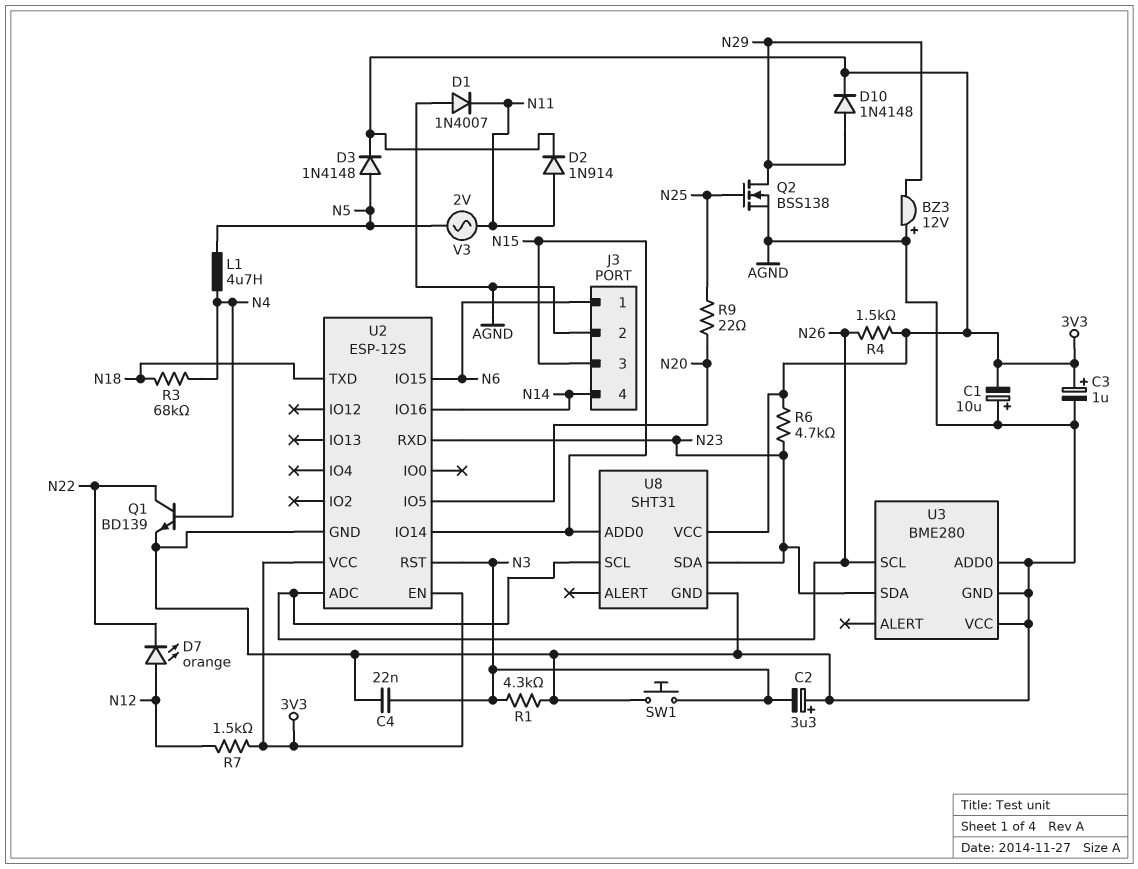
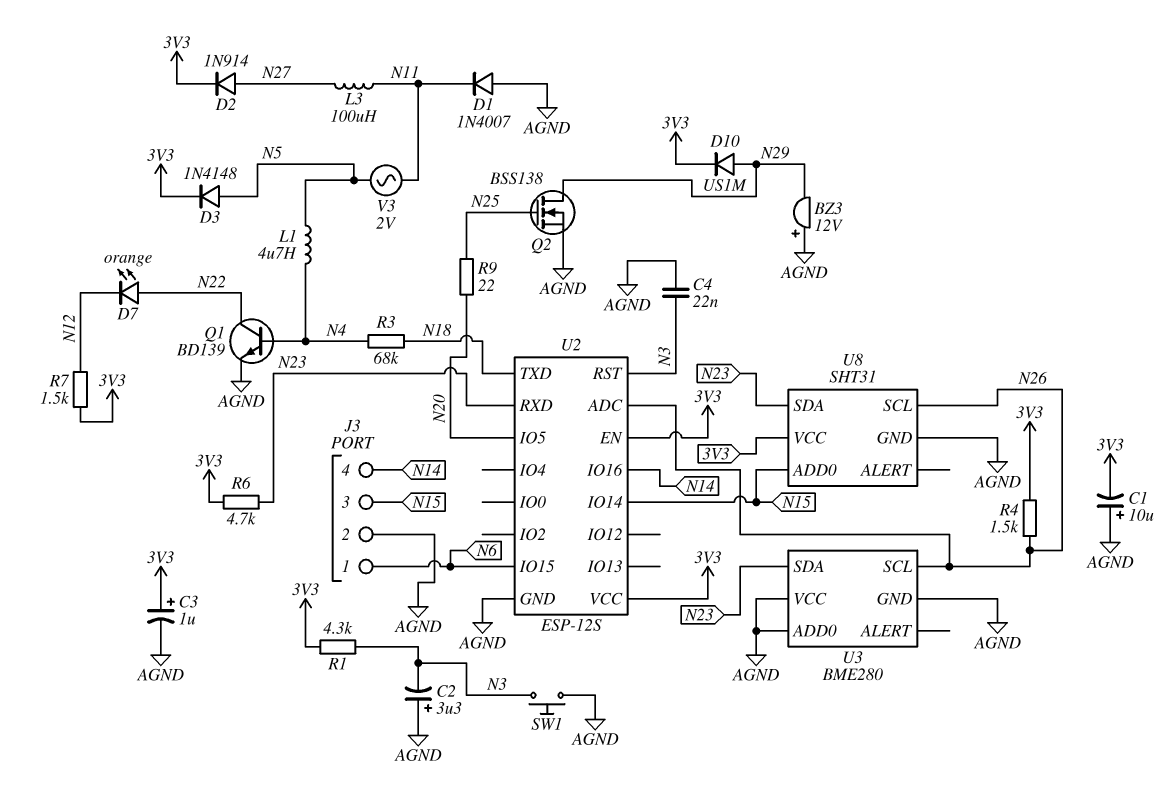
D2: diode 1N914 (A N11, K 3V3) -> diode 1N914 (A N27, K 3V3)
D7: LED orange (A N12, K N22) -> LED orange (A N22, K N12)
D10: diode 1N4148 (A N29, K 3V3) -> diode US1M (A N29, K 3V3)
L3: none -> 100uH (N11, N27)
R1: 4.3k (AGND, N3) -> 4.3k (3V3, N3)

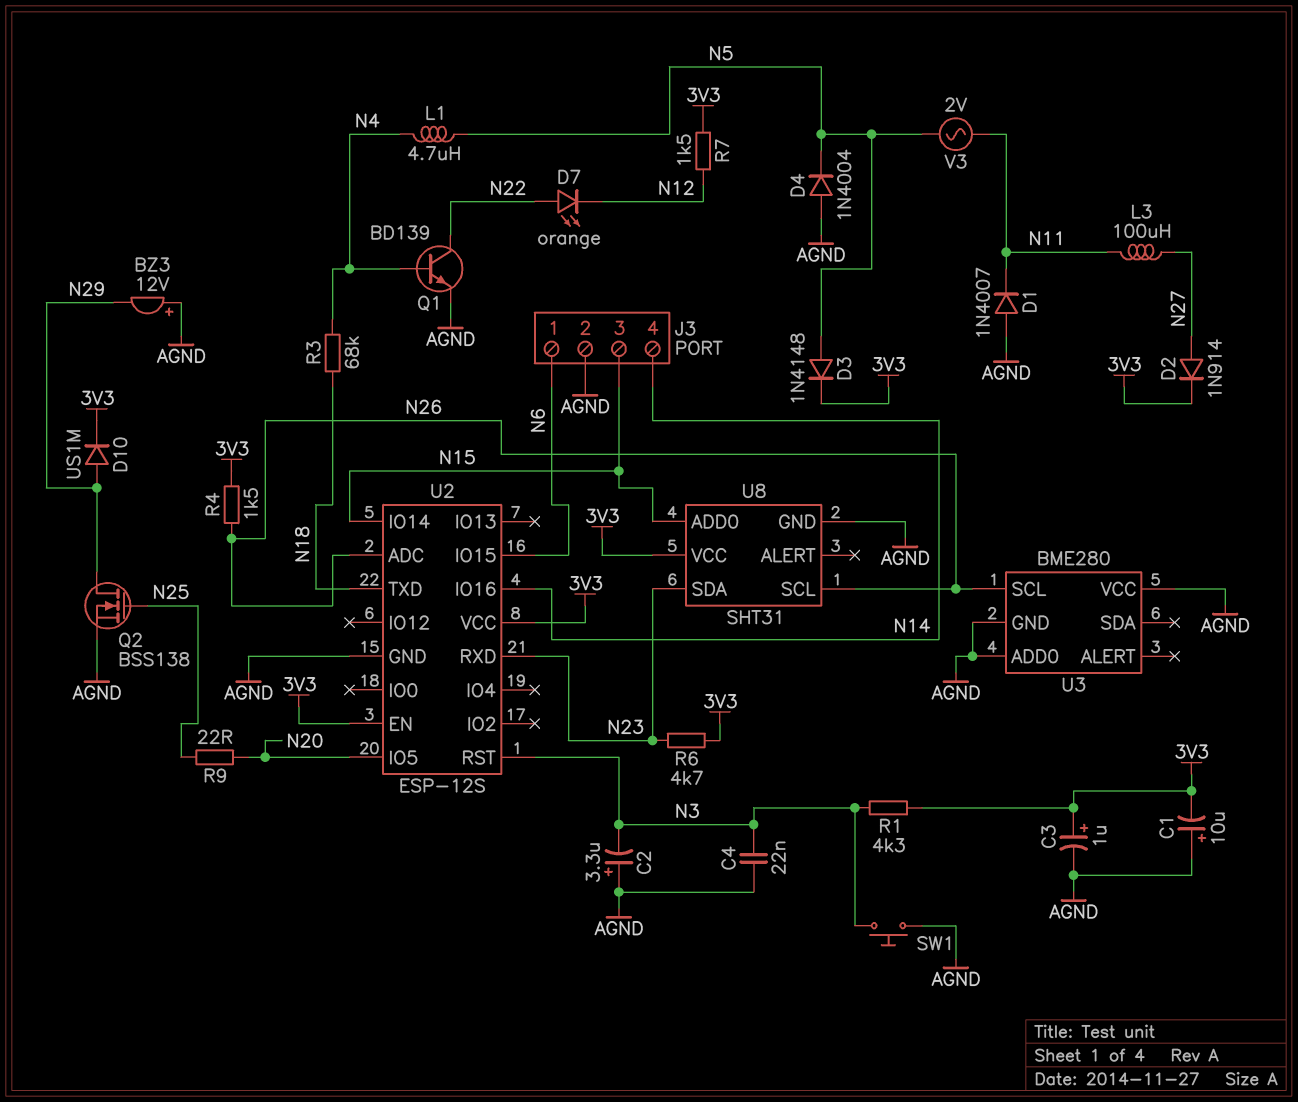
D4: none -> diode 1N4004 (A AGND, K N5)
U3 pin SDA: N23 -> none

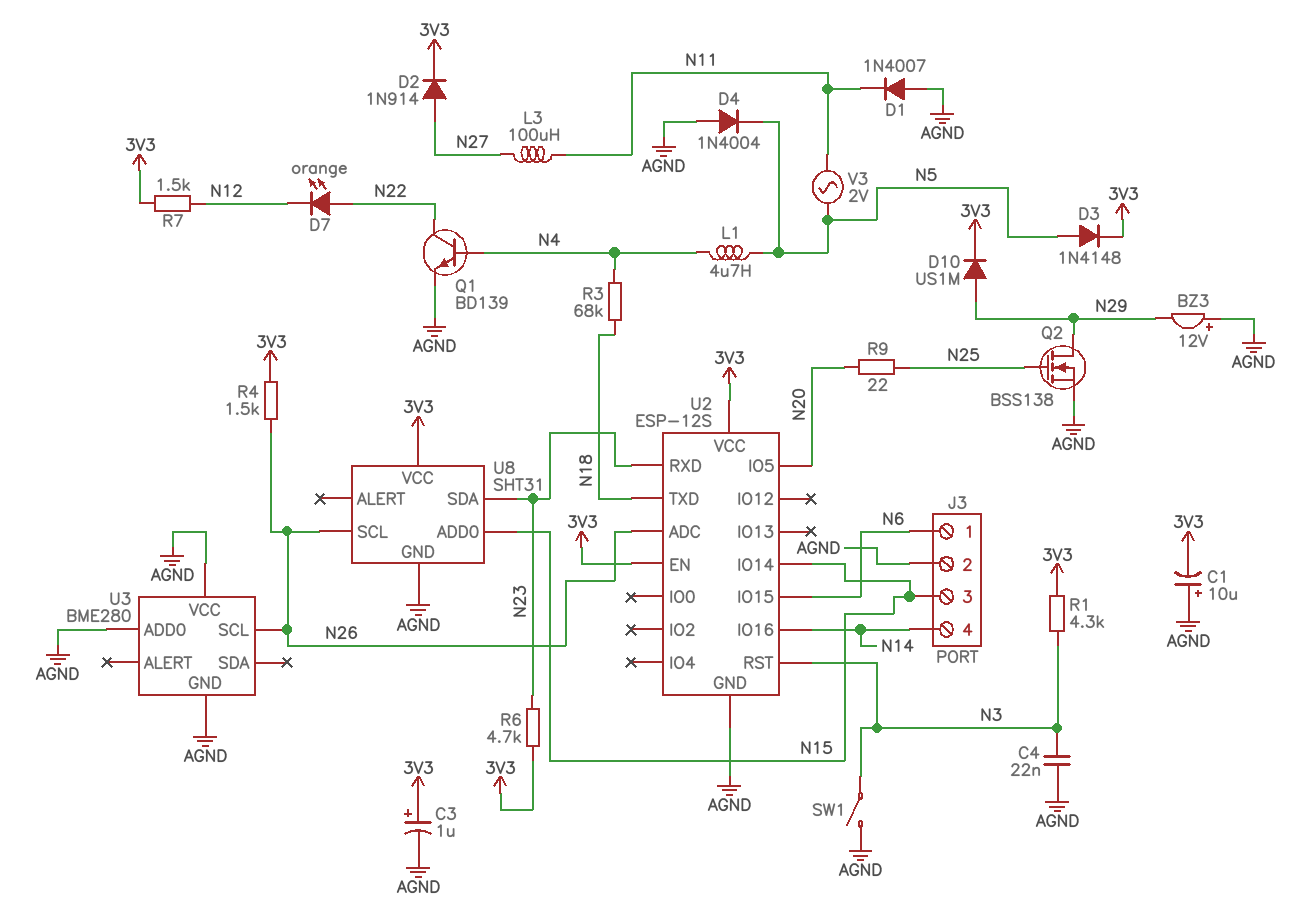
C2: 3.3uF (plus AGND, minus N3) -> none
SW1: button (AGND, N3) -> switch (AGND, N3)

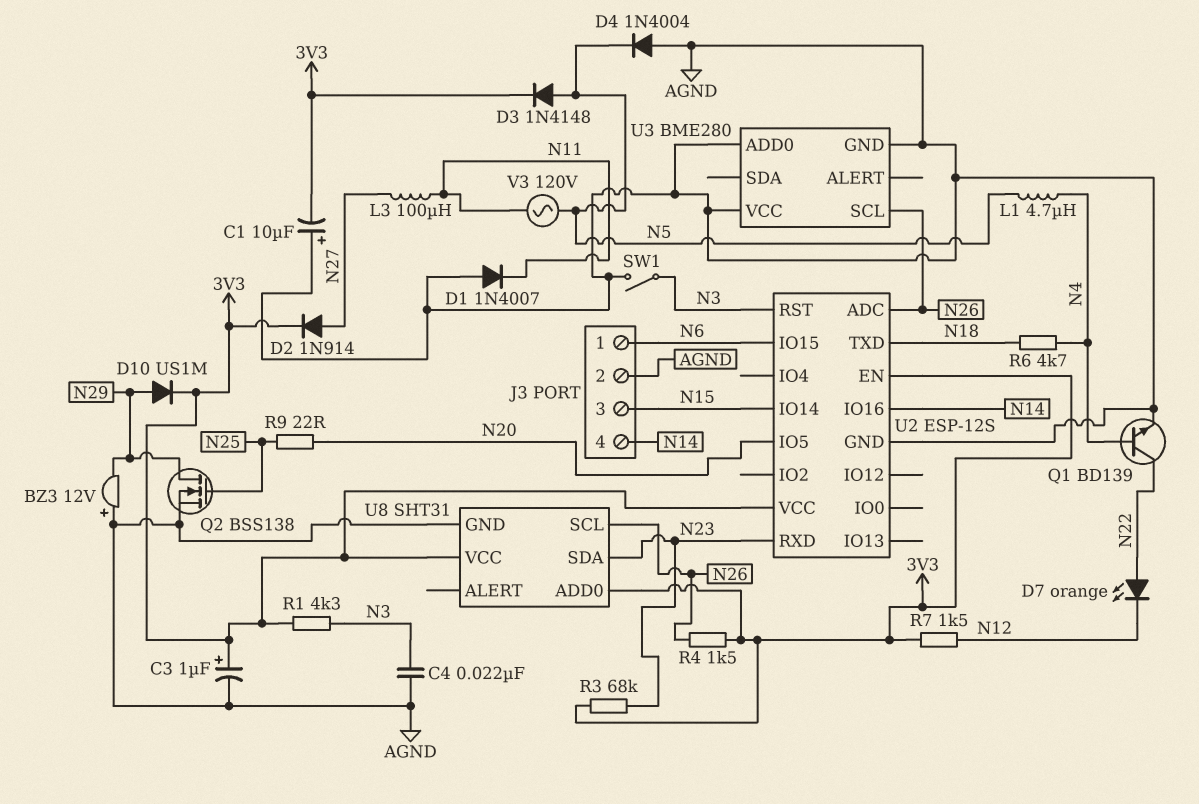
R3: 68k (N4, N18) -> 68k (3V3, N23)
R6: 4.7k (3V3, N23) -> 4.7k (N4, N18)
U8 pin ADD0: N15 -> 3V3
V3: AC 2V (N5, N11) -> AC 120V (N5, N11)

